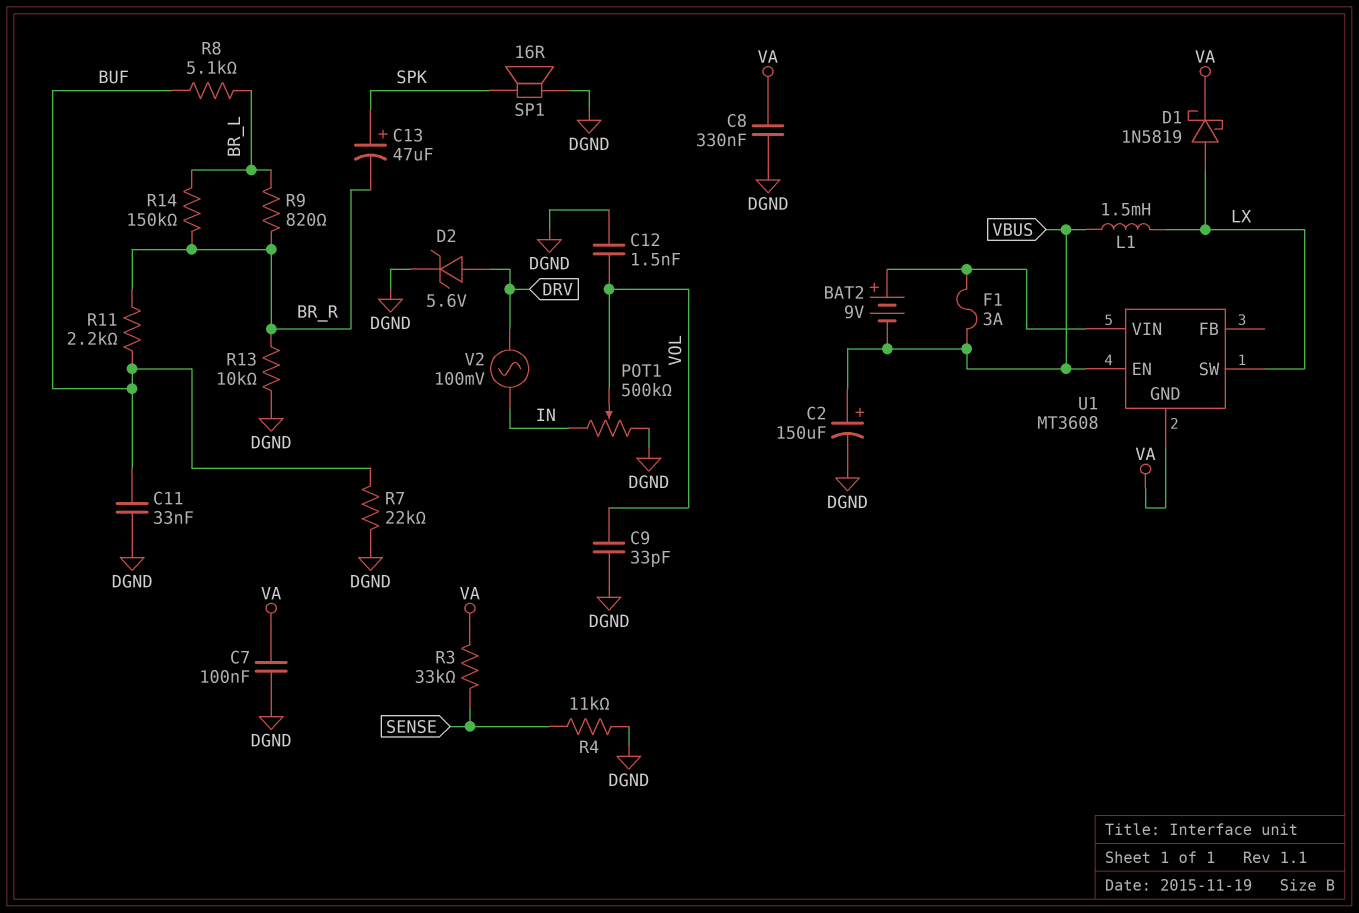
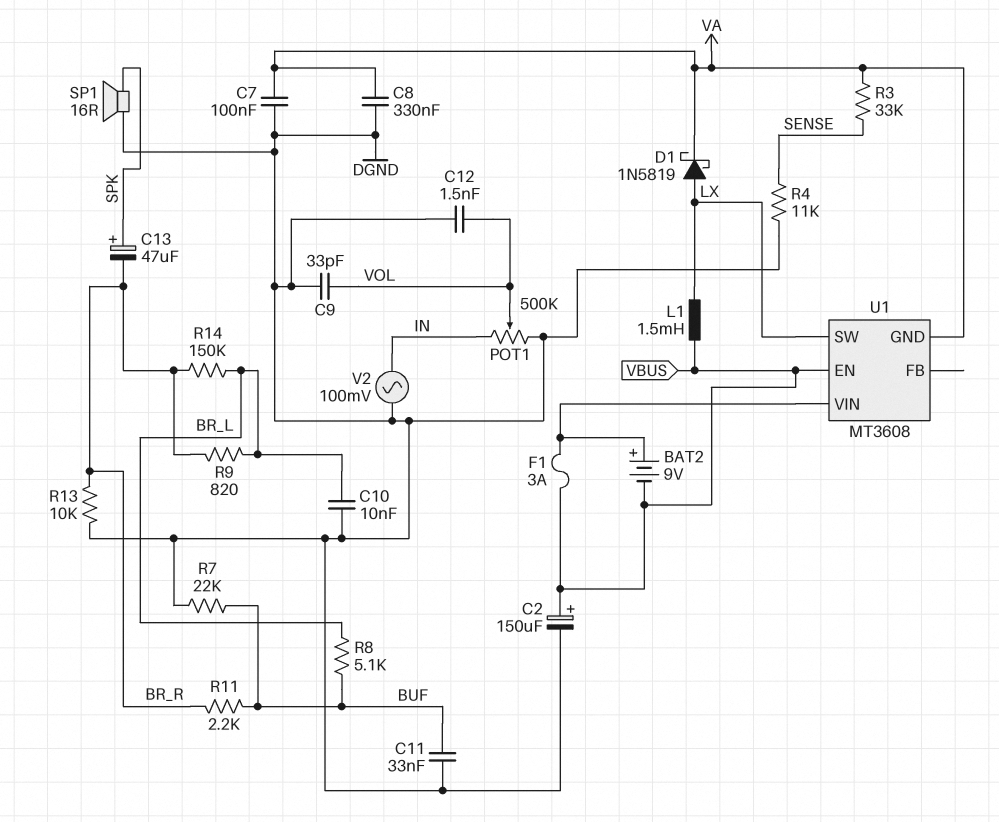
C10: none -> 10nF (BR_L, DGND)
D2: zener 5.6V (A DRV, K DGND) -> none
V2: AC 100mV (DRV, IN) -> AC 100mV (DGND, IN)

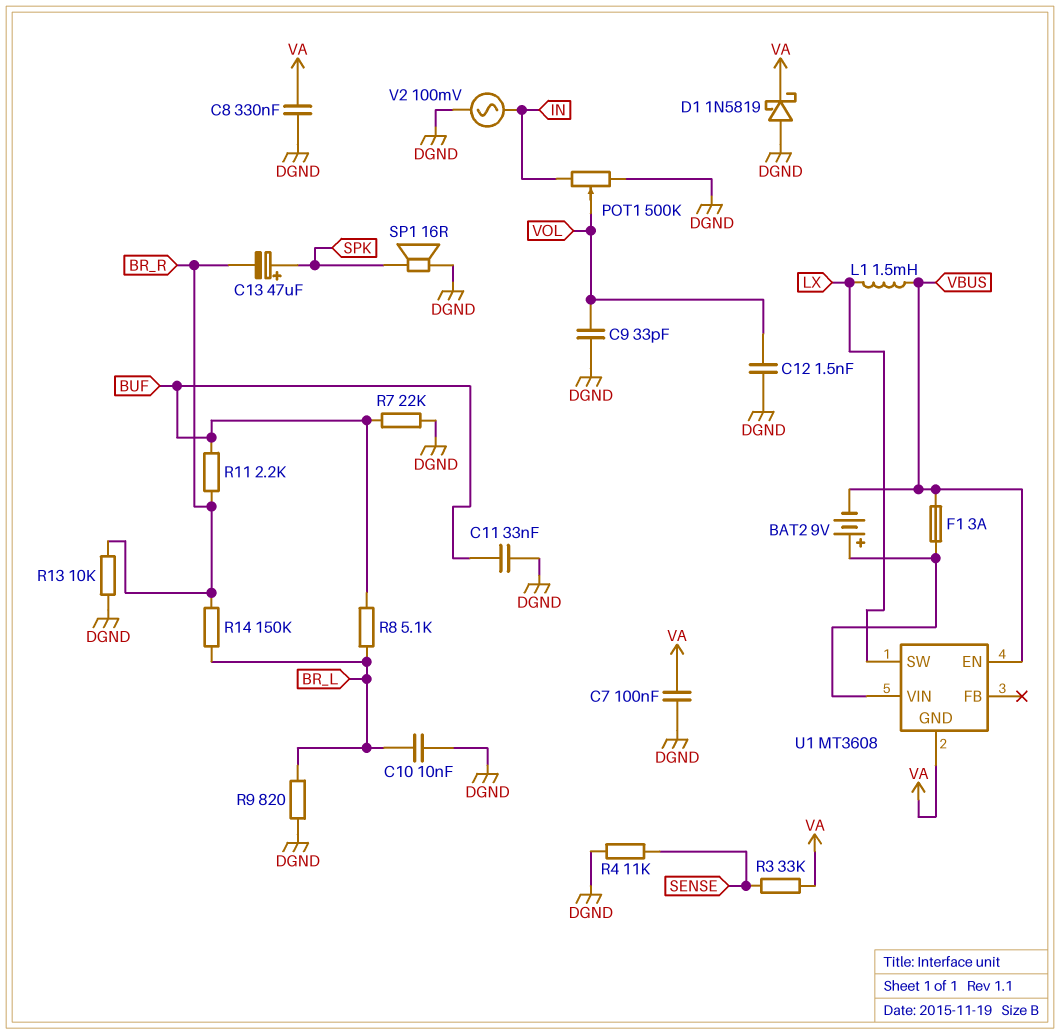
C2: 150uF (plus VBUS, minus DGND) -> none
D1: schottky 1N5819 (A LX, K VA) -> schottky 1N5819 (A DGND, K VA)
R9: 820 (BR_L, BR_R) -> 820 (BR_L, DGND)

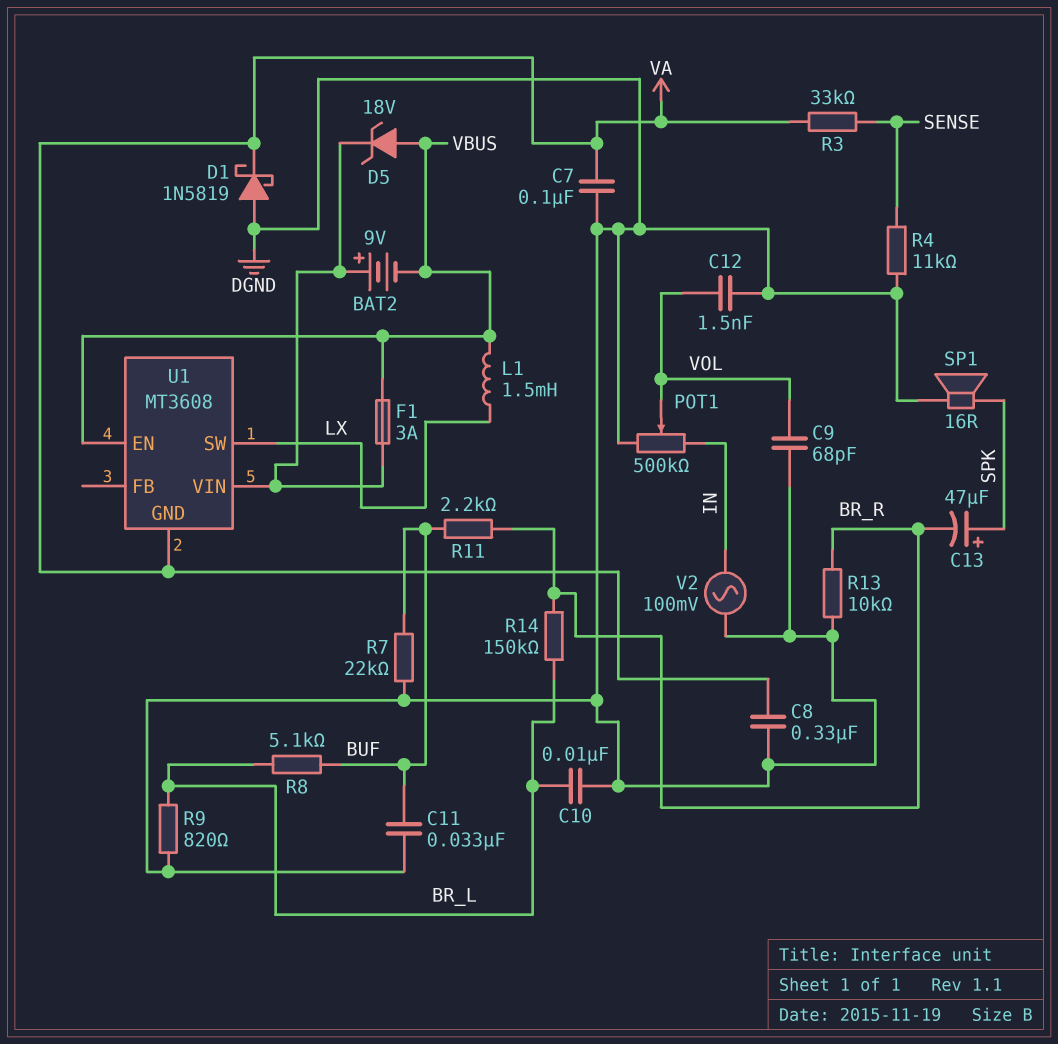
C9: 33pF (DGND, VOL) -> 68pF (DGND, VOL)
D5: none -> zener 18V (A VBUS, K U1/VIN)

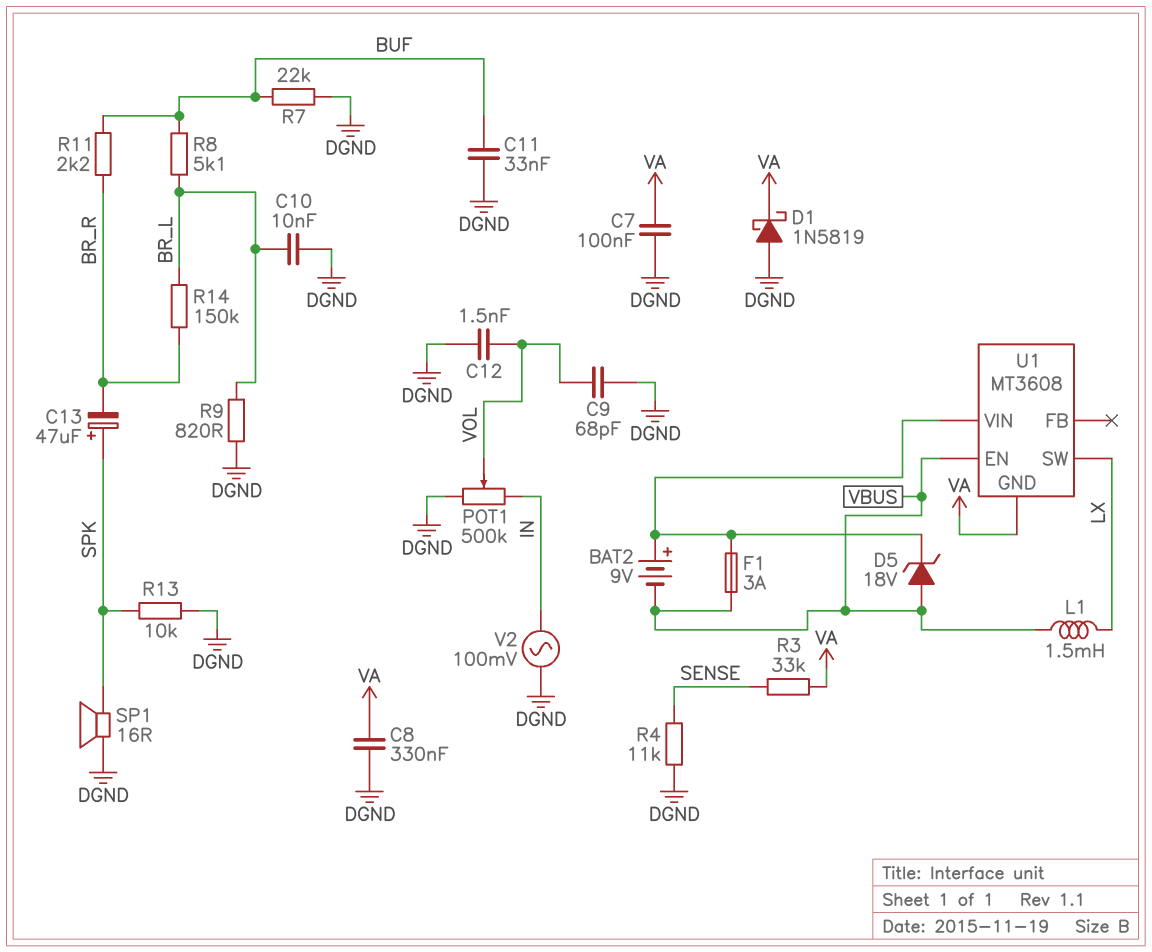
R13: 10k (BR_R, DGND) -> 10k (DGND, SPK)

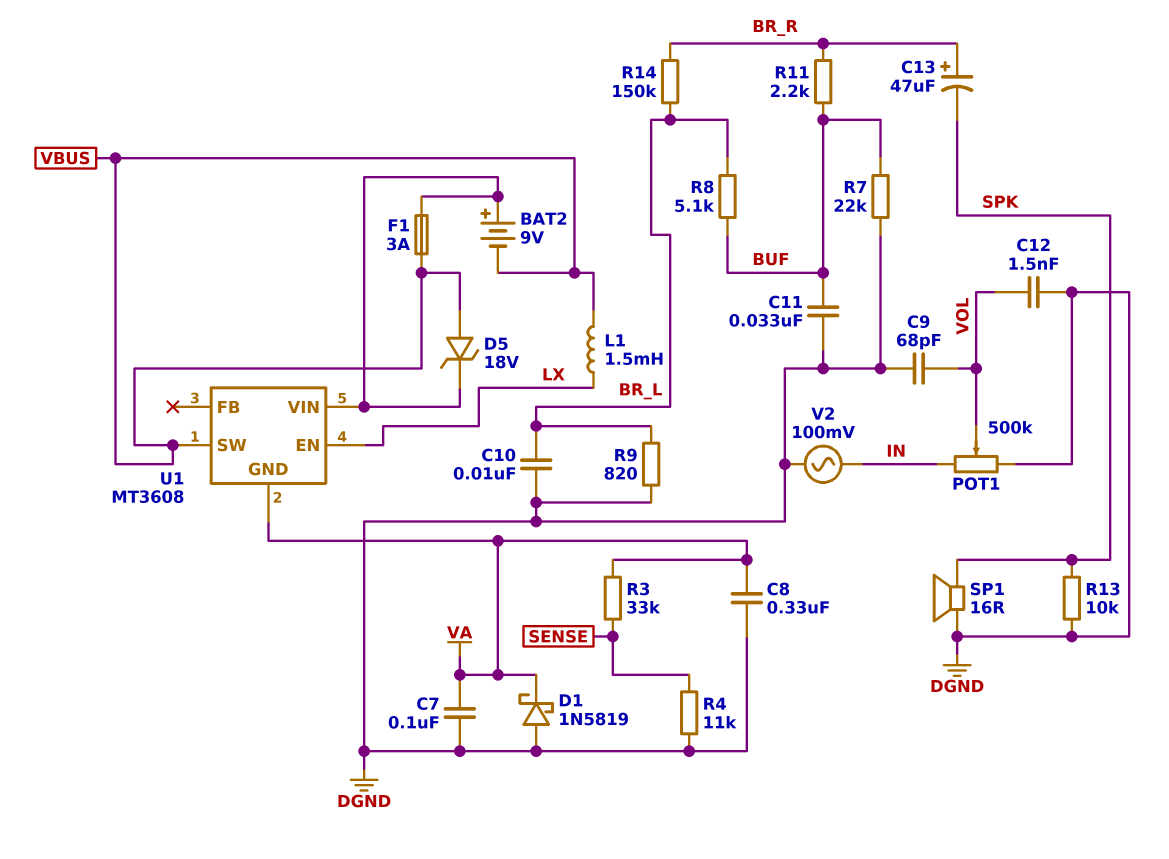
C13: 47uF (plus SPK, minus BR_R) -> 47uF (plus BR_R, minus SPK)
U1 pin EN: VBUS -> LX
U1 pin SW: LX -> VBUS

